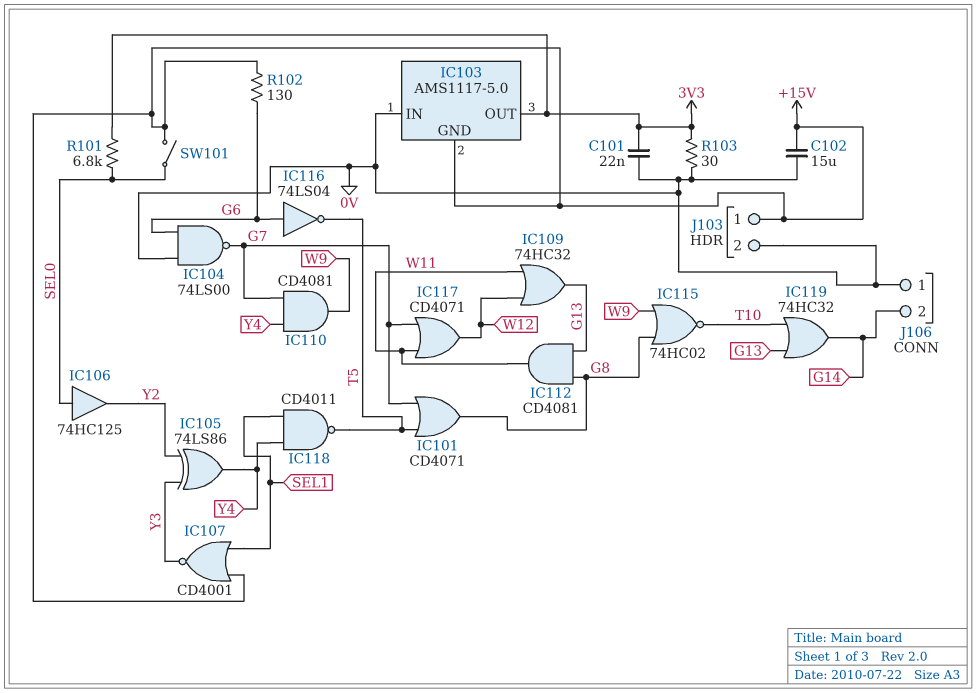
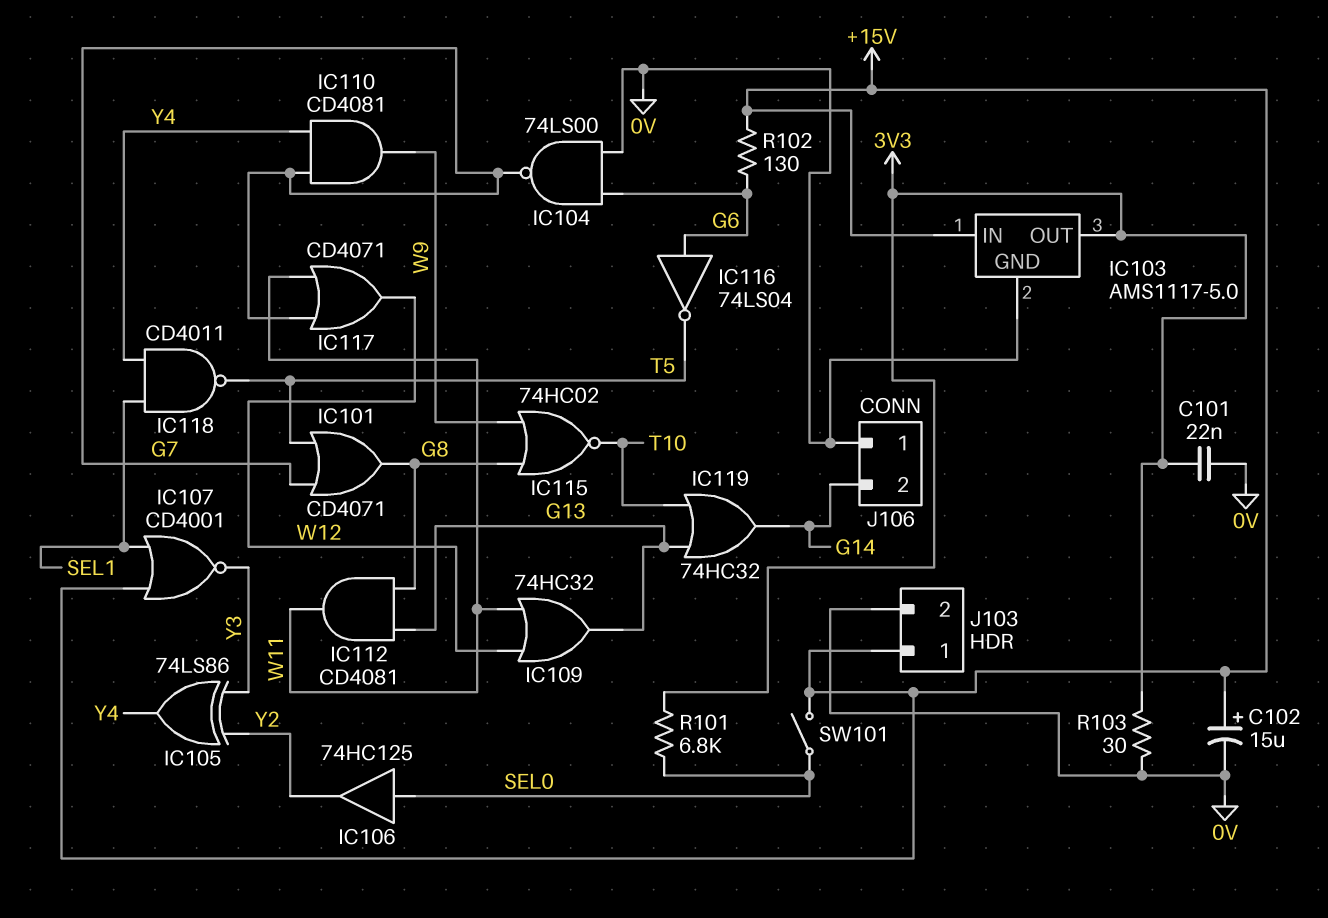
C102: 15uF (+15V, 0V) -> 15uF (plus +15V, minus 0V)
IC103 pin GND: +15V -> 0V
IC103 pin IN: 0V -> +15V

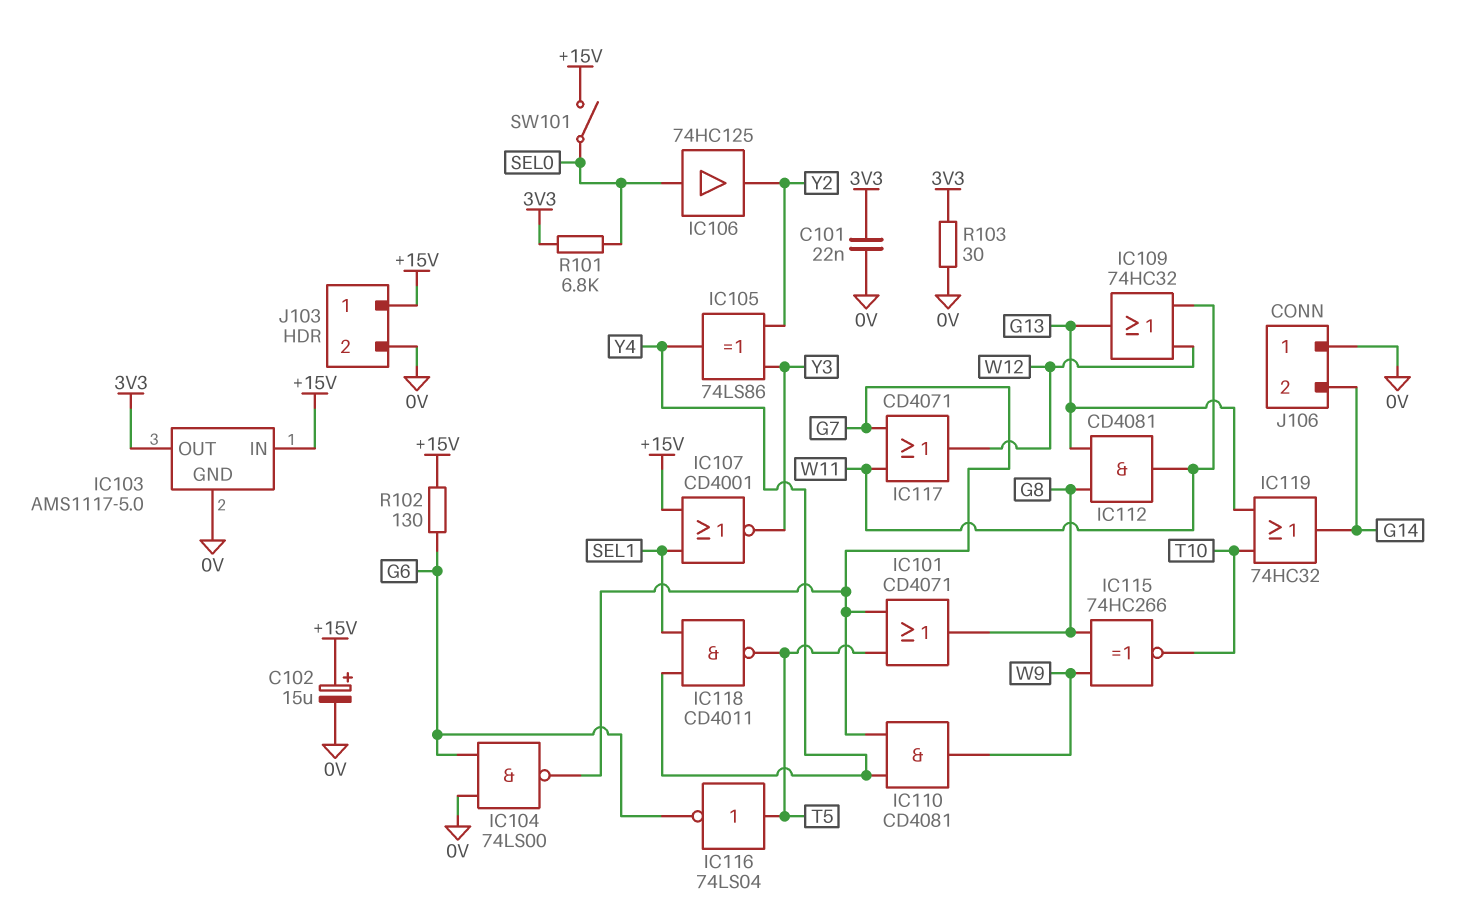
IC115: NOR 74HC02 (in G8, in W9, out T10) -> XNOR 74HC266 (in G8, in W9, out T10)
IC116: NOT 74LS04 (in G6, out T5) -> NOT 74LS04 (in T5, out G6)

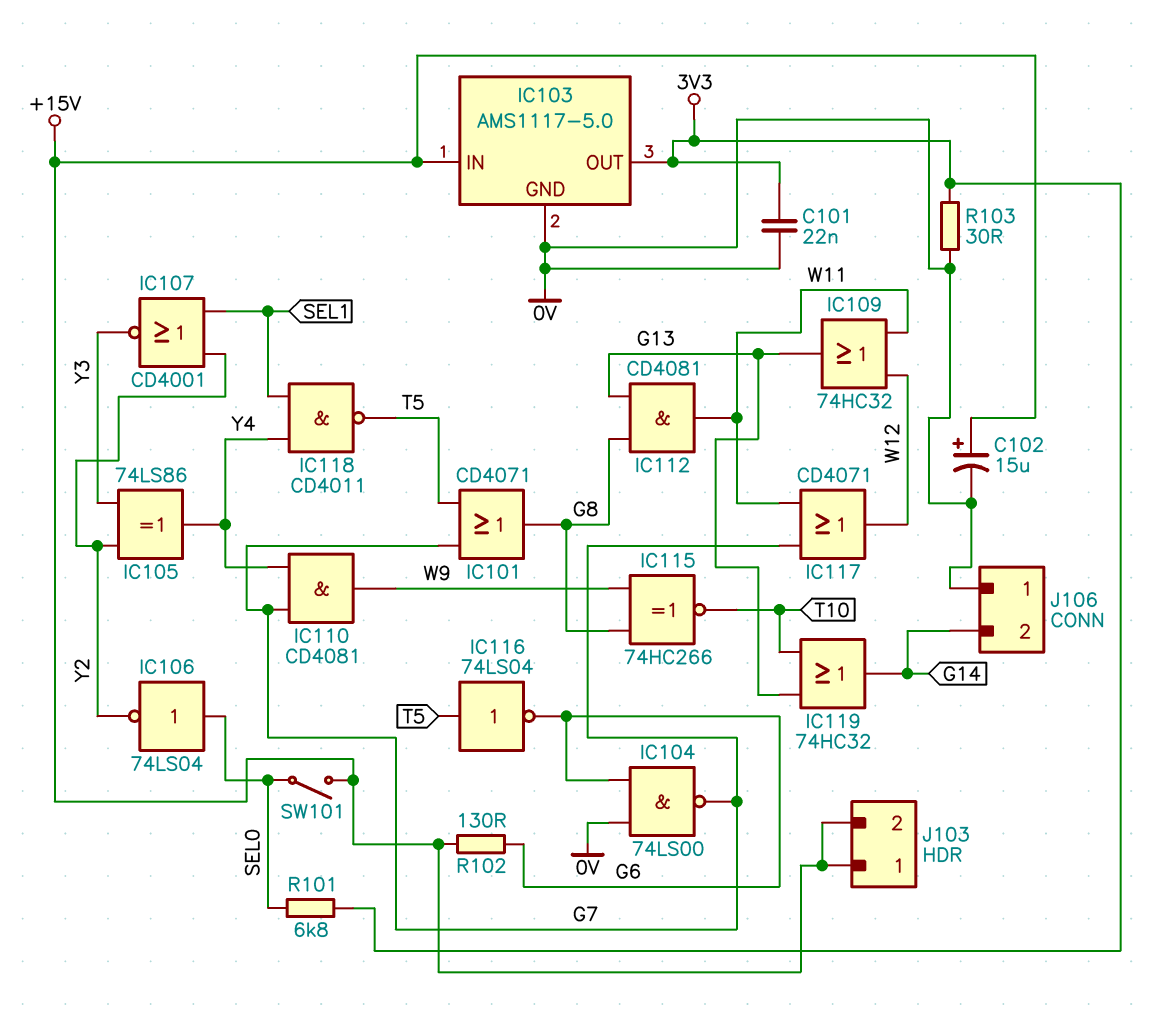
IC106: buffer 74HC125 (in SEL0, out Y2) -> NOT 74LS04 (in SEL0, out Y2)
IC107: NOR CD4001 (in +15V, in SEL1, out Y3) -> NOR CD4001 (in SEL1, in Y2, out Y3)
J103 pin 2: 0V -> +15V

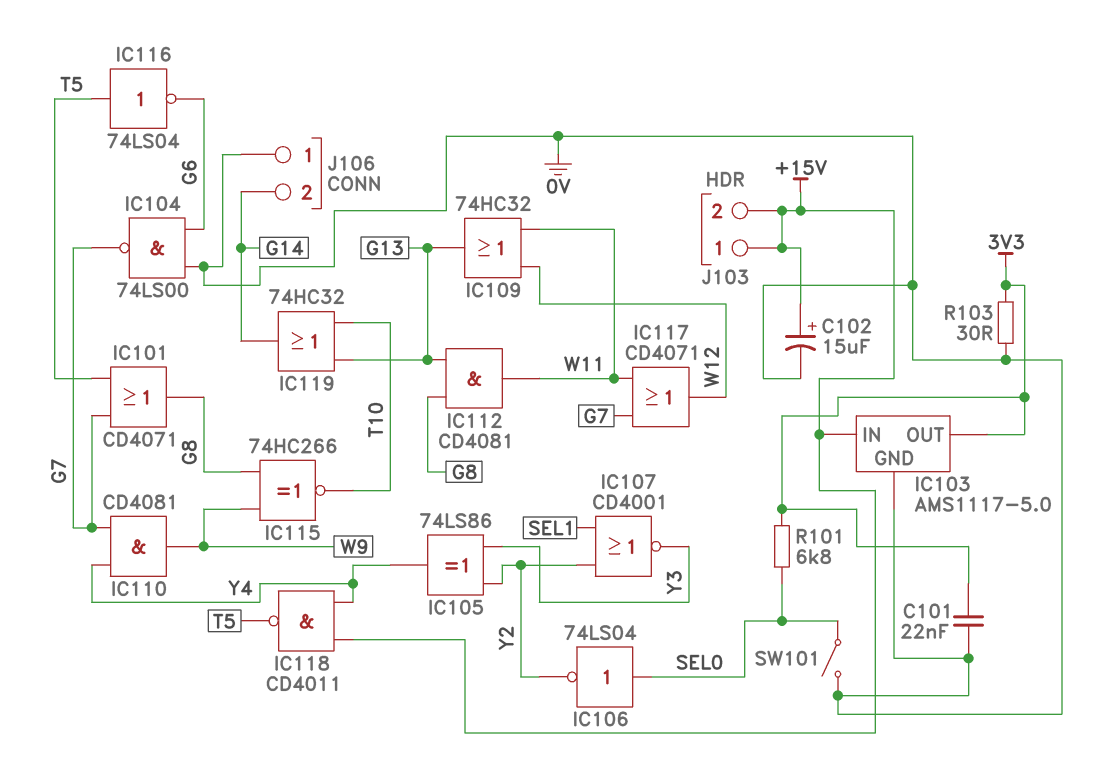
IC118: NAND CD4011 (in SEL1, in Y4, out T5) -> NAND CD4011 (in +15V, in Y4, out T5)
R102: 130 (+15V, G6) -> none
SW101: switch (+15V, SEL0) -> switch (0V, SEL0)

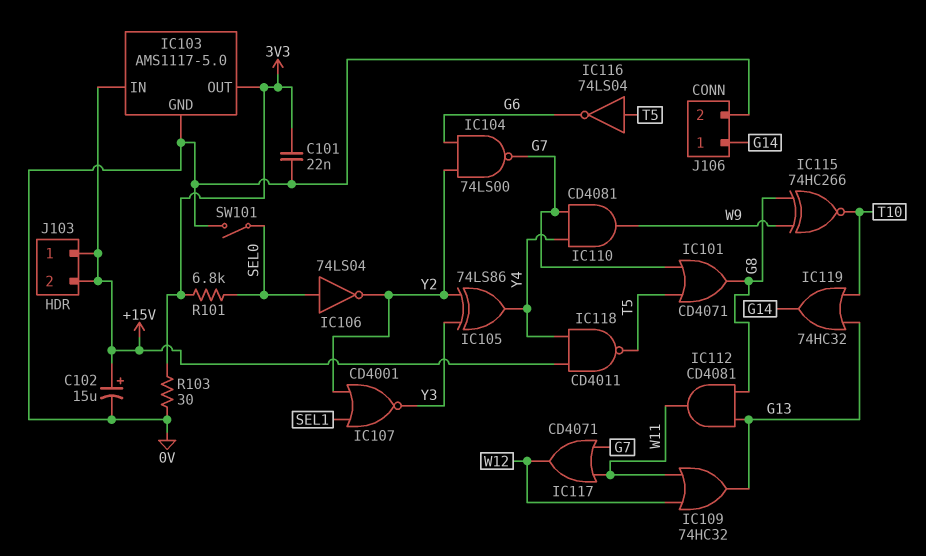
IC104: NAND 74LS00 (in 0V, in G6, out G7) -> NAND 74LS00 (in G6, in Y2, out G7)
J106 pin 1: 0V -> G14
J106 pin 2: G14 -> 0V

